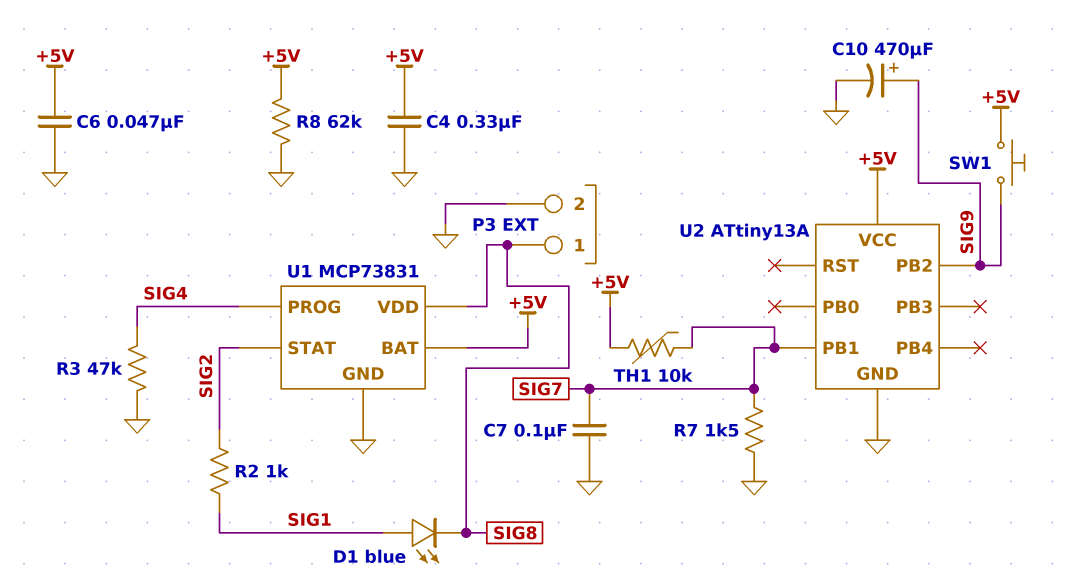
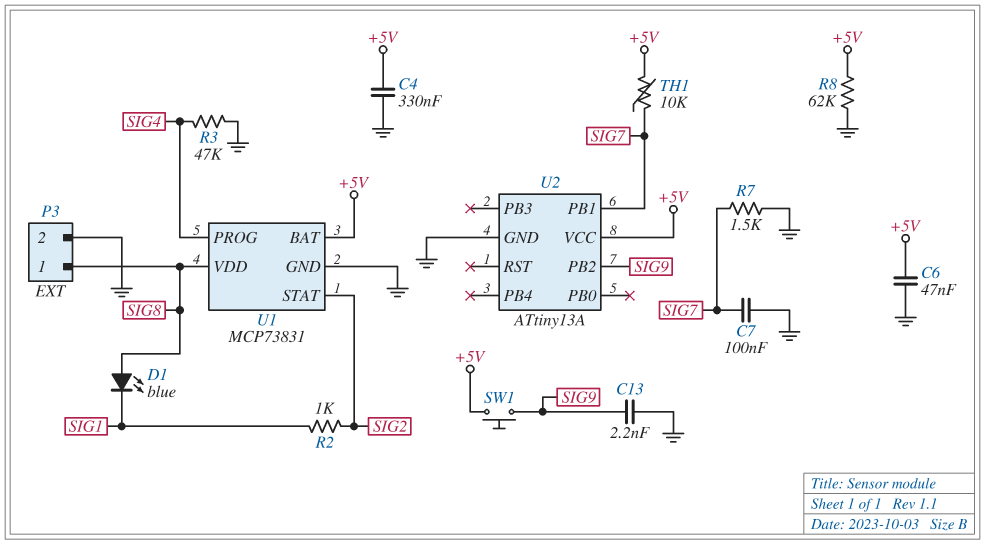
C10: 470uF (plus SIG9, minus GND) -> none
C13: none -> 2.2nF (GND, SIG9)
D1: LED blue (A SIG1, K SIG8) -> LED blue (A SIG8, K SIG1)

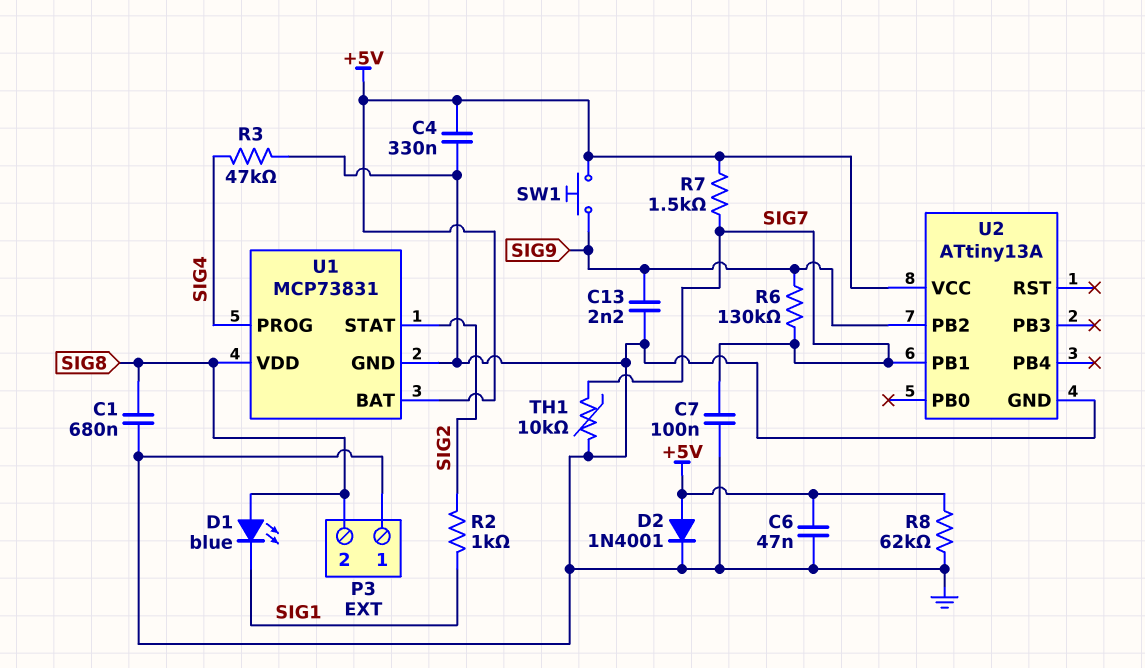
C1: none -> 680nF (GND, SIG8)
D2: none -> diode 1N4001 (A +5V, K GND)
P3 pin 1: SIG8 -> GND
P3 pin 2: GND -> SIG8
R6: none -> 130k (SIG7, SIG9)
R7: 1.5k (GND, SIG7) -> 1.5k (+5V, SIG7)
TH1: 10k (+5V, SIG7) -> 10k (GND, SIG7)

